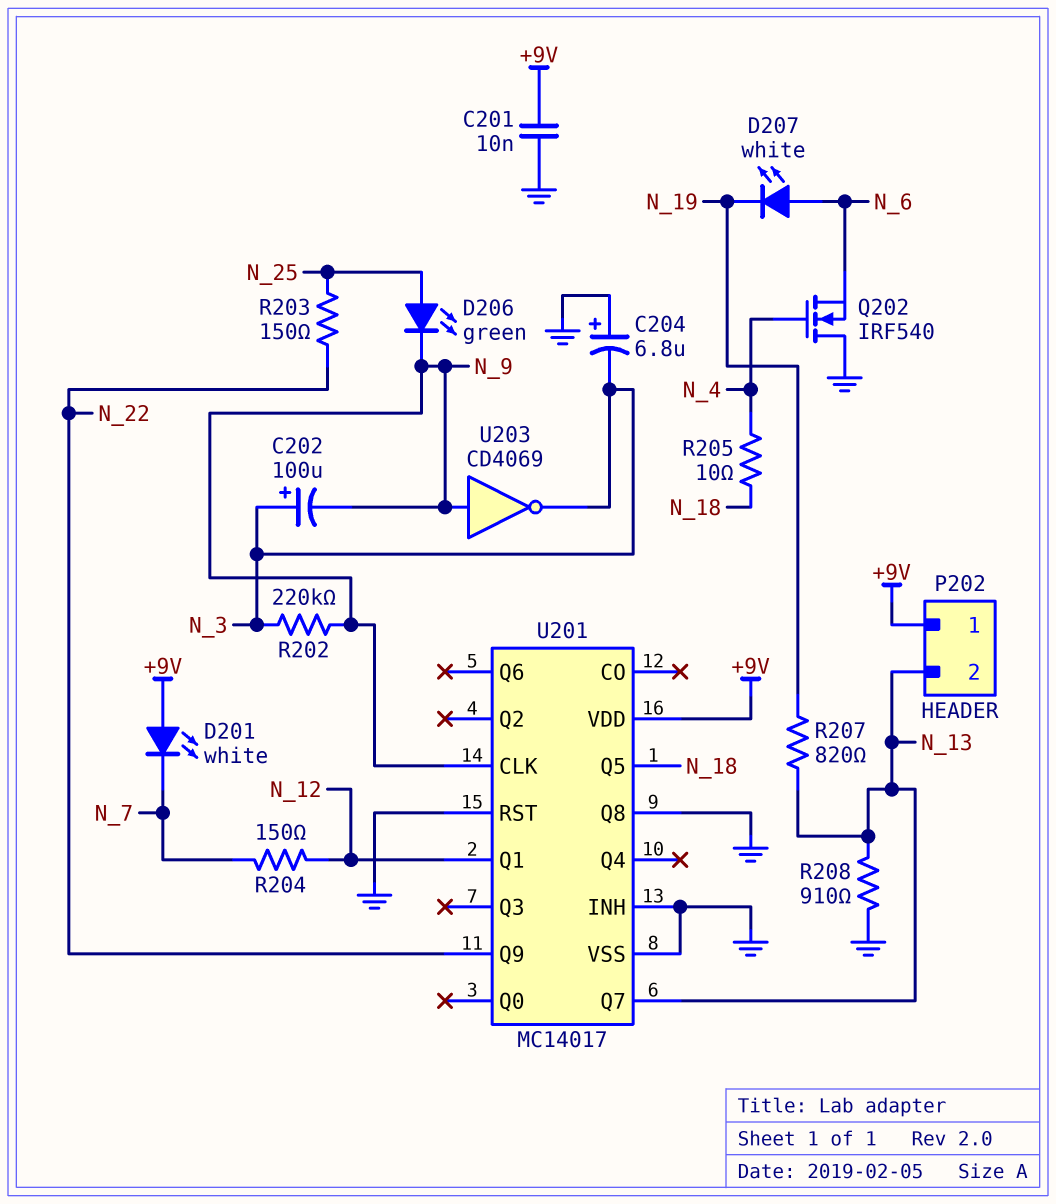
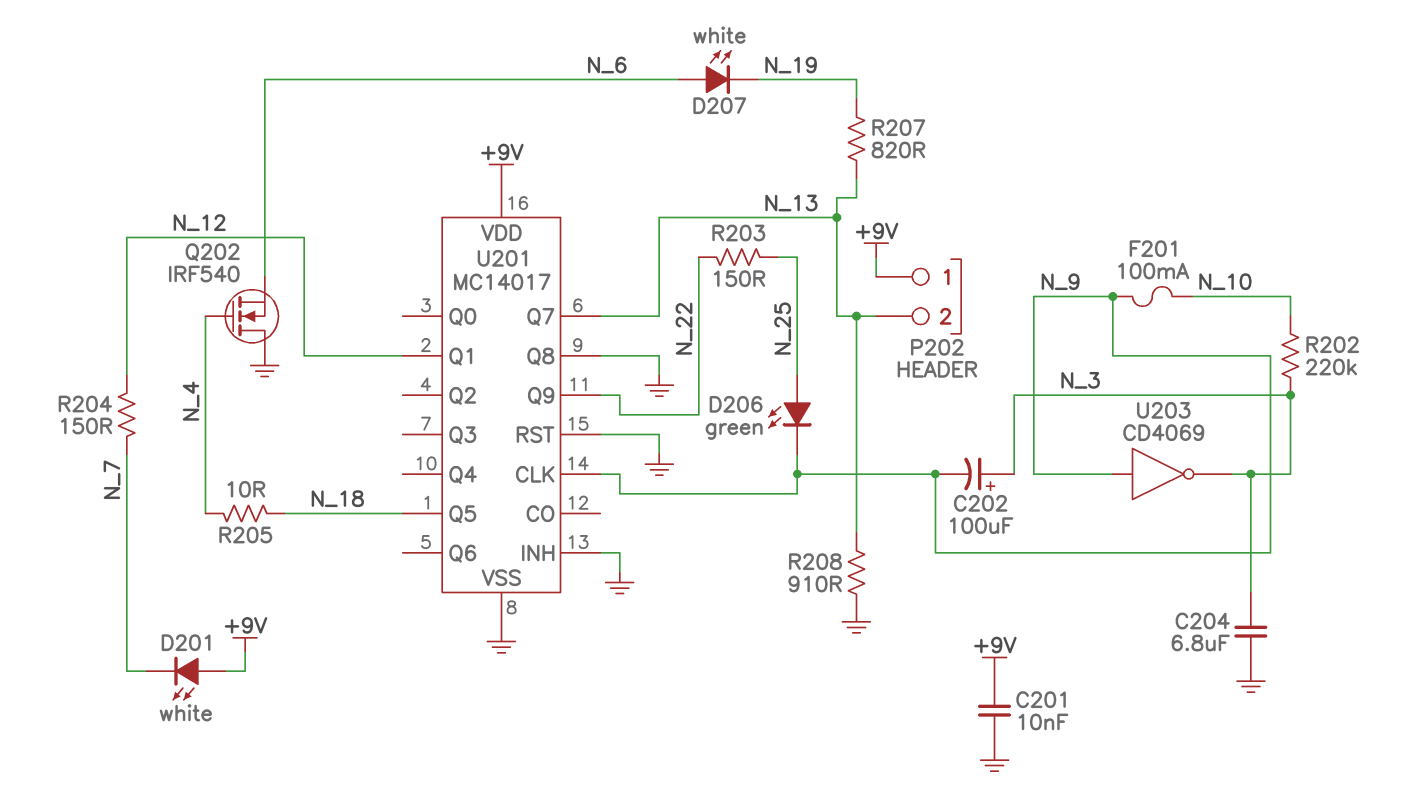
C204: 6.8uF (plus GND, minus N_3) -> 6.8uF (GND, N_3)
F201: none -> 100mA (N_9, N_10)
R202: 220k (N_3, N_9) -> 220k (N_3, N_10)

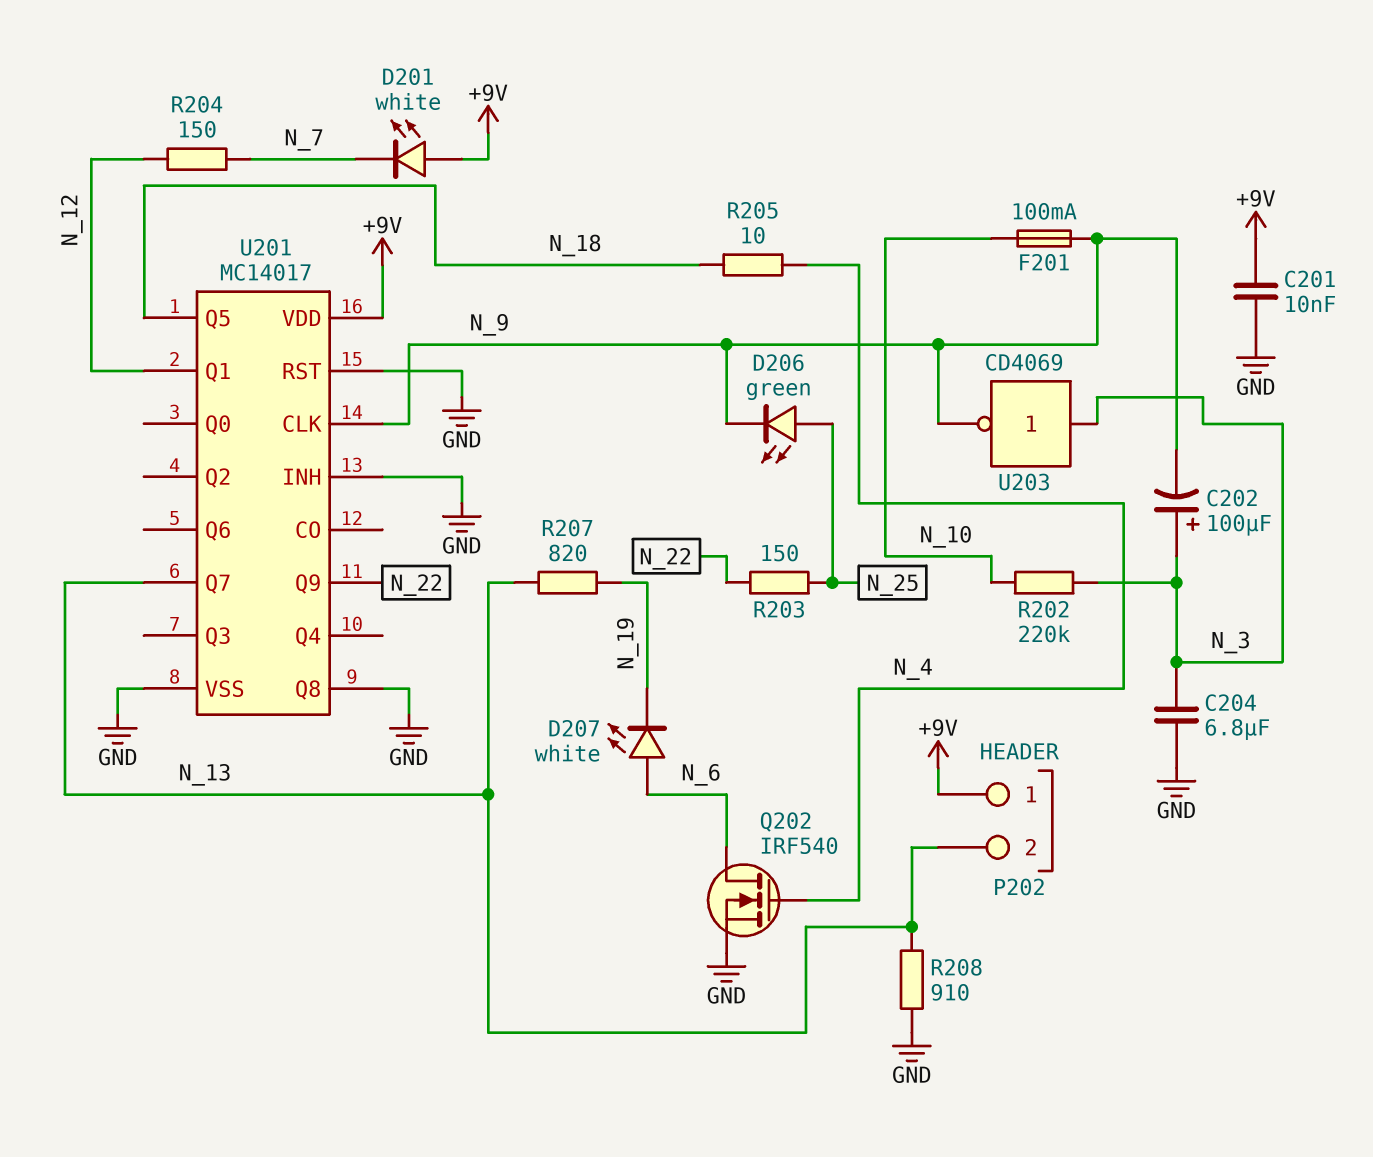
Q202: NMOS IRF540 (G N_4, D GND, S N_6) -> NMOS IRF540 (G N_4, D N_6, S GND)
U203: NOT CD4069 (in N_9, out N_3) -> NOT CD4069 (in N_3, out N_9)

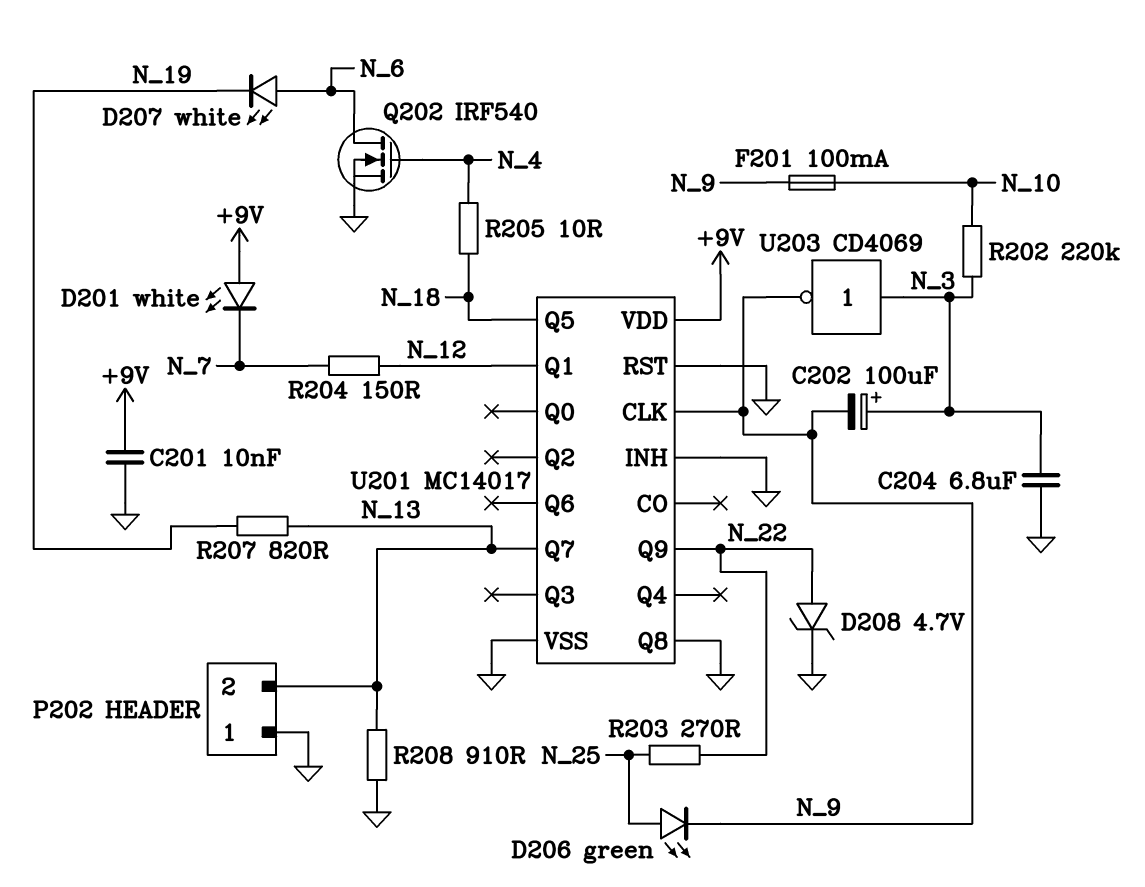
D208: none -> zener 4.7V (A N_22, K GND)
P202 pin 1: +9V -> GND
R203: 150 (N_22, N_25) -> 270 (N_22, N_25)

